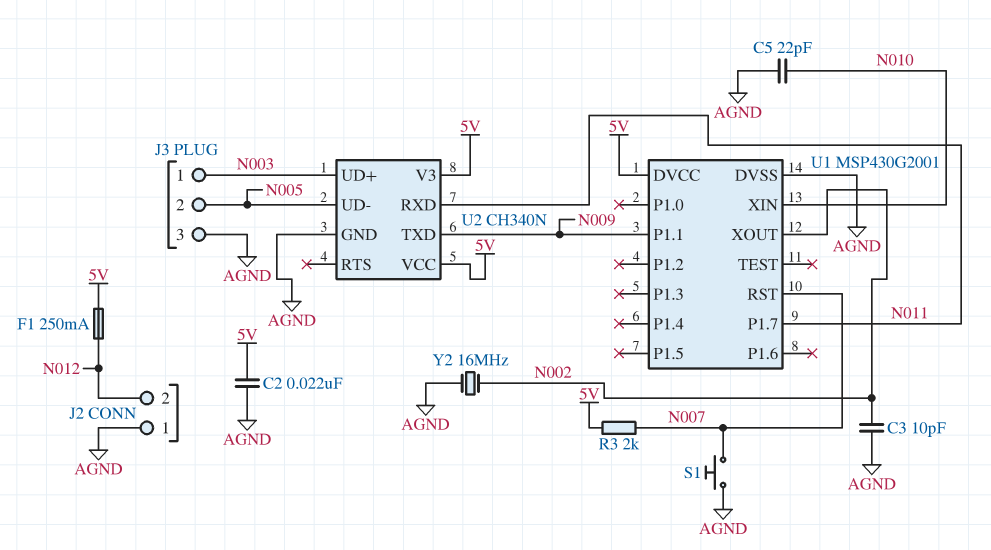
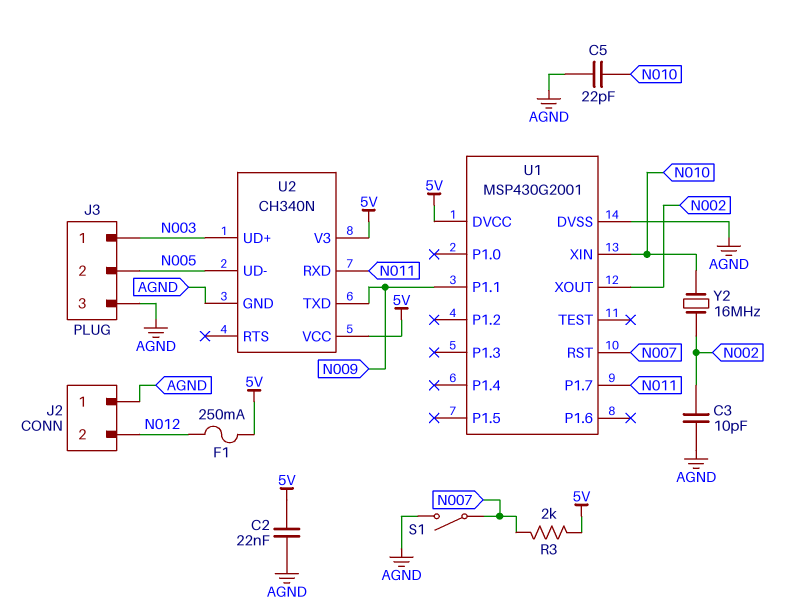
S1: button (AGND, N007) -> switch (AGND, N007)
Y2: 16MHz (AGND, N002) -> 16MHz (N002, N010)

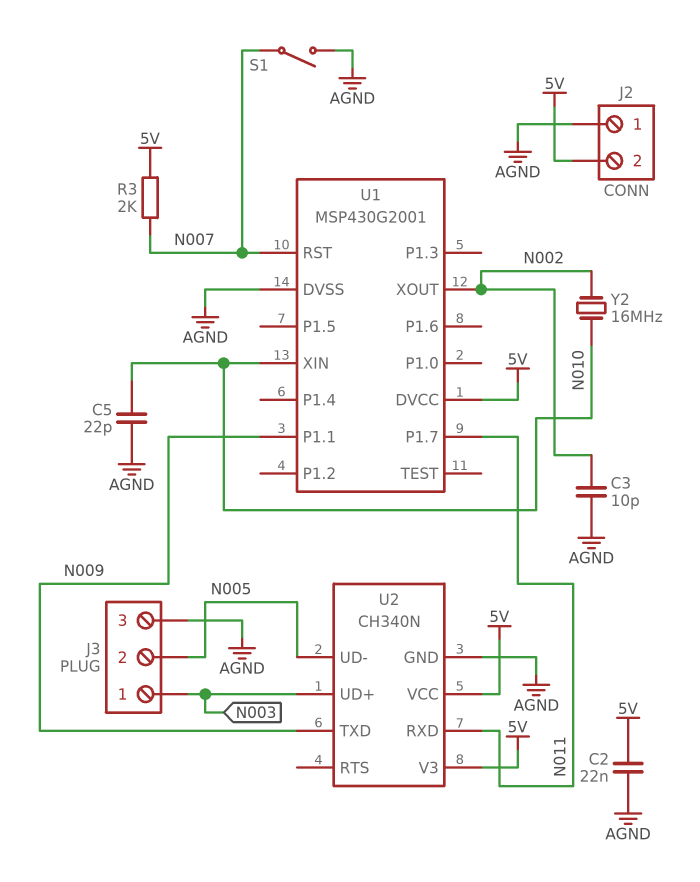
F1: 250mA (5V, N012) -> none
J2 pin 2: N012 -> 5V

